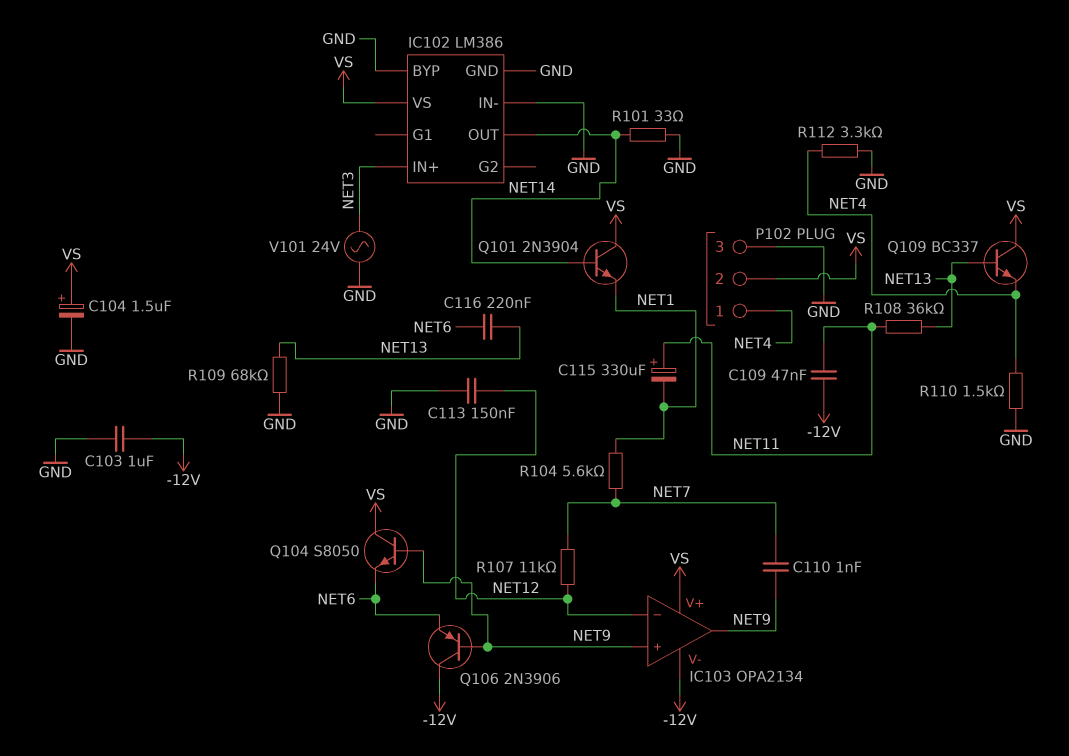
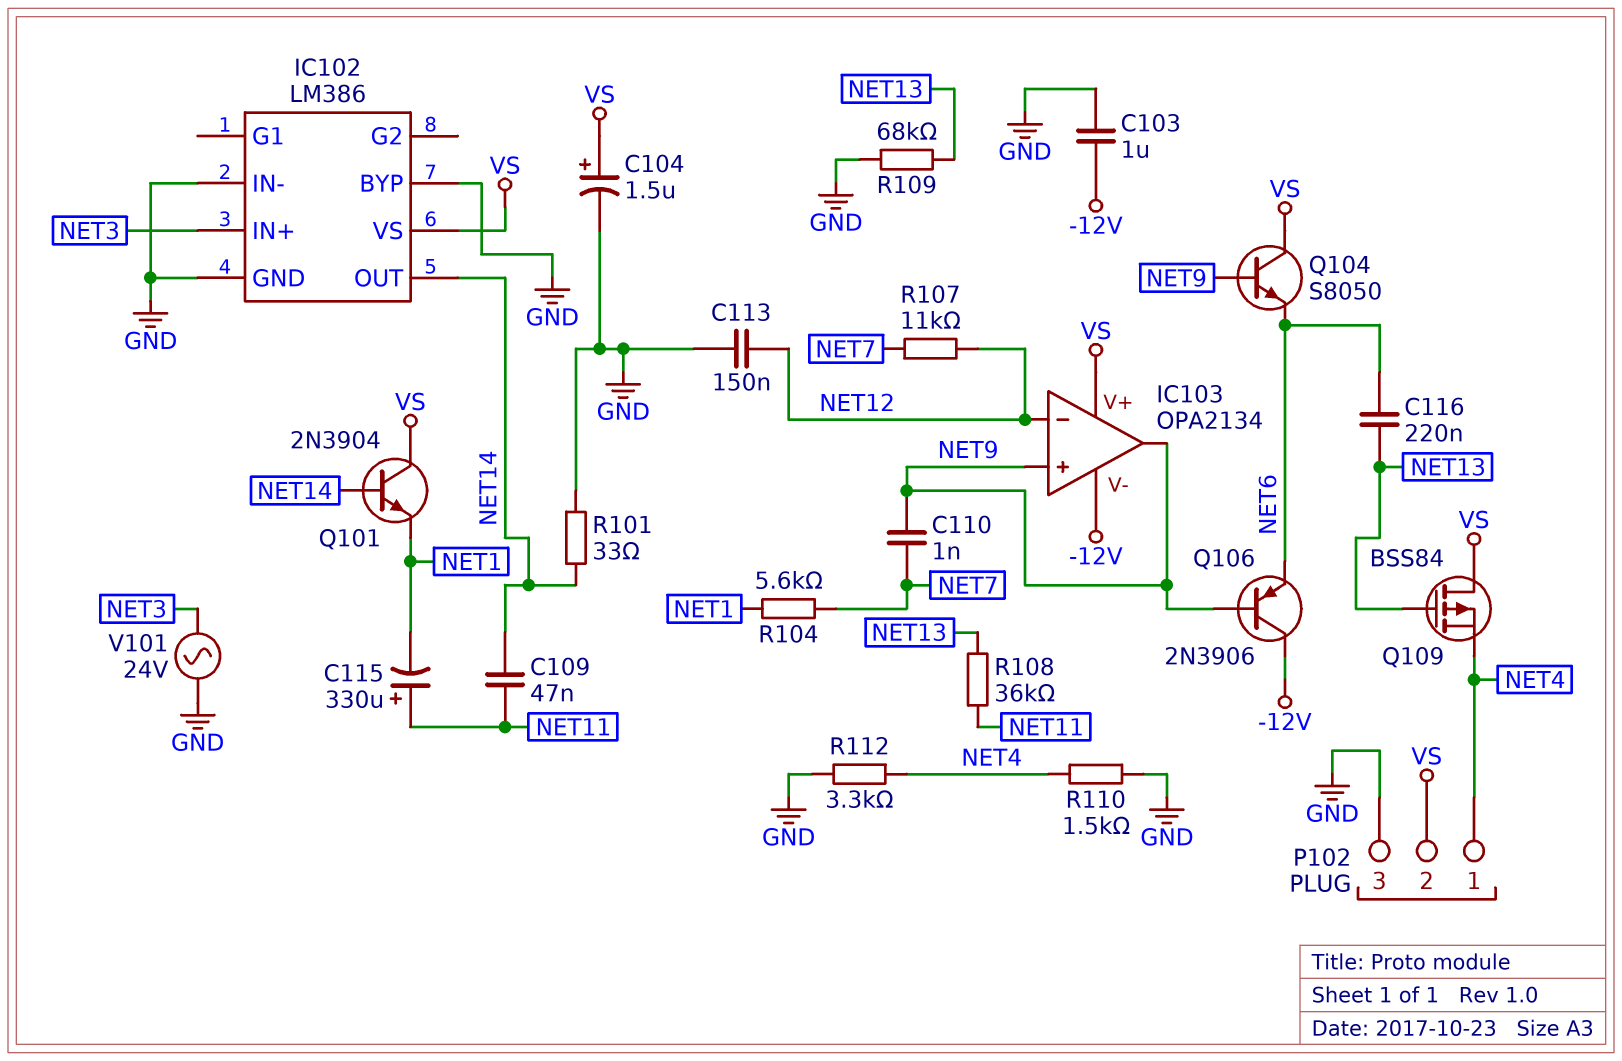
C109: 47nF (-12V, NET11) -> 47nF (NET11, NET14)
Q109: NPN BC337 (B NET13, C VS, E NET4) -> PMOS BSS84 (G NET13, D VS, S NET4)

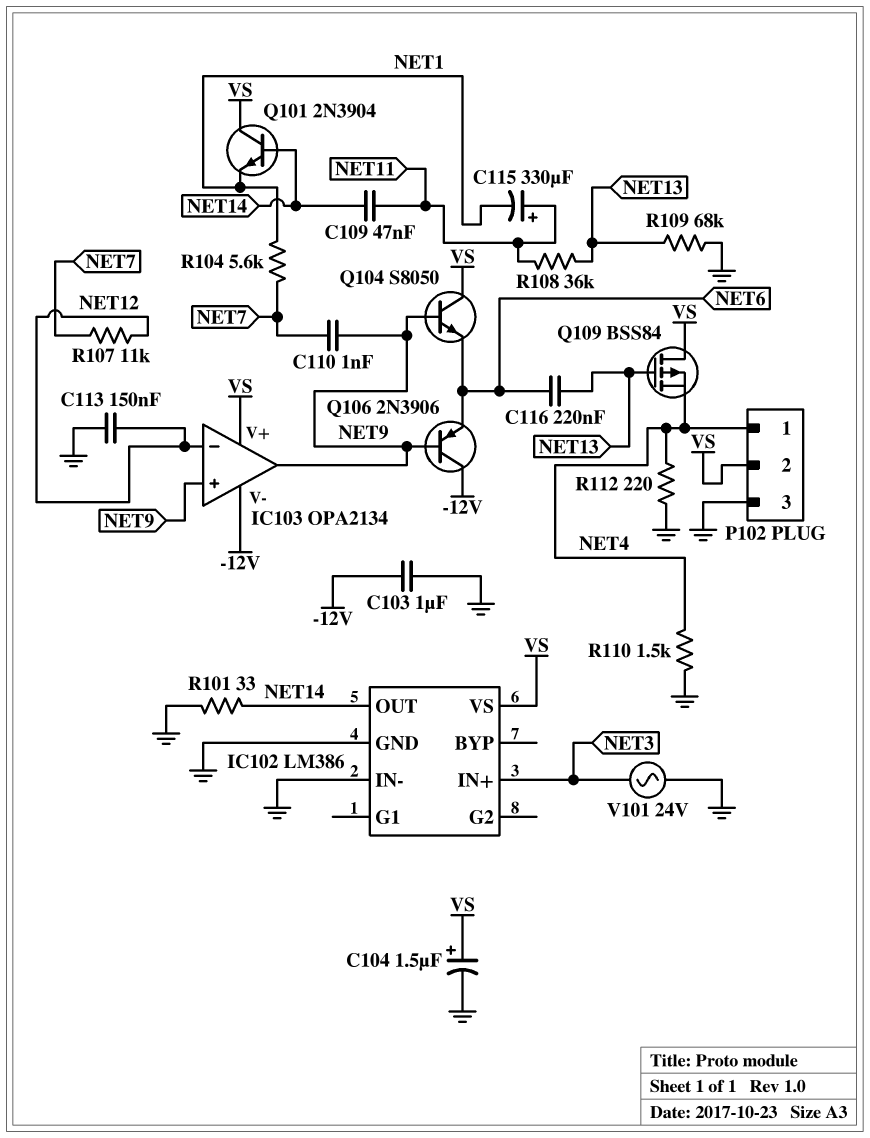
IC102 pin BYP: GND -> none
R112: 3.3k (GND, NET4) -> 220 (GND, NET4)

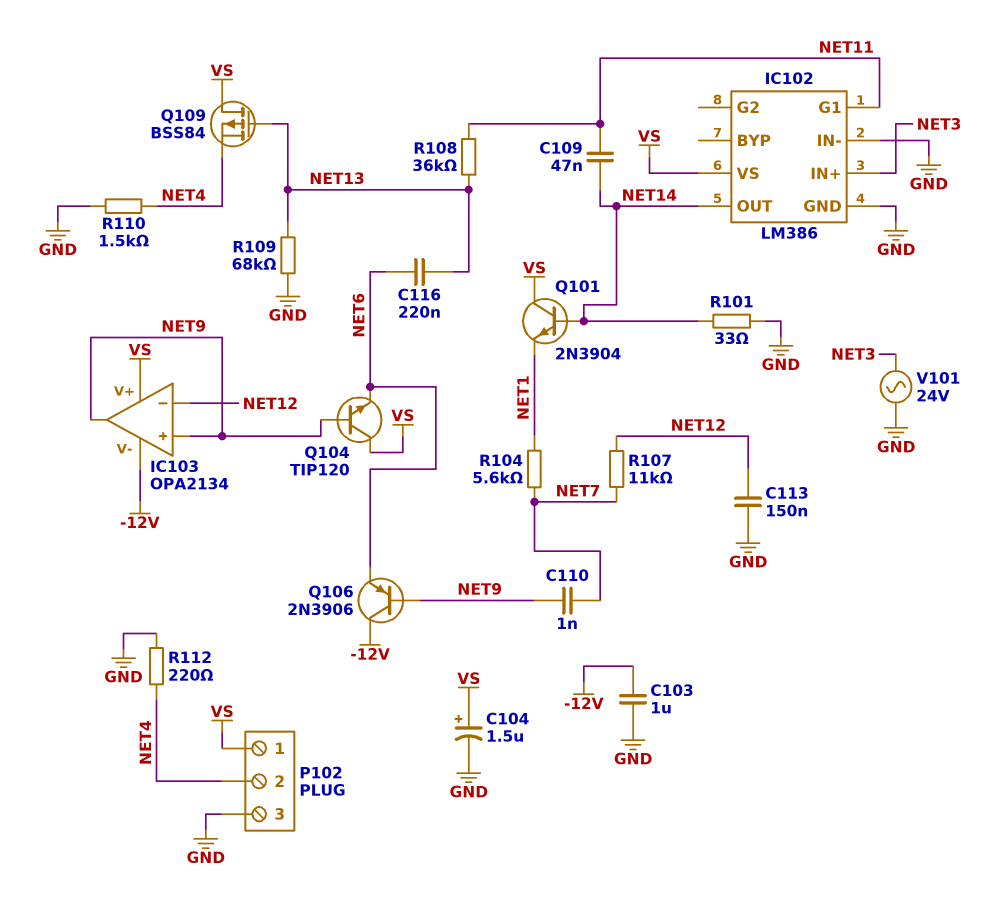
C115: 330uF (plus NET11, minus NET1) -> none
IC102 pin G1: none -> NET11
P102 pin 1: NET4 -> VS
P102 pin 2: VS -> NET4
Q104: NPN S8050 (B NET9, C VS, E NET6) -> NPN TIP120 (B NET9, C VS, E NET6)

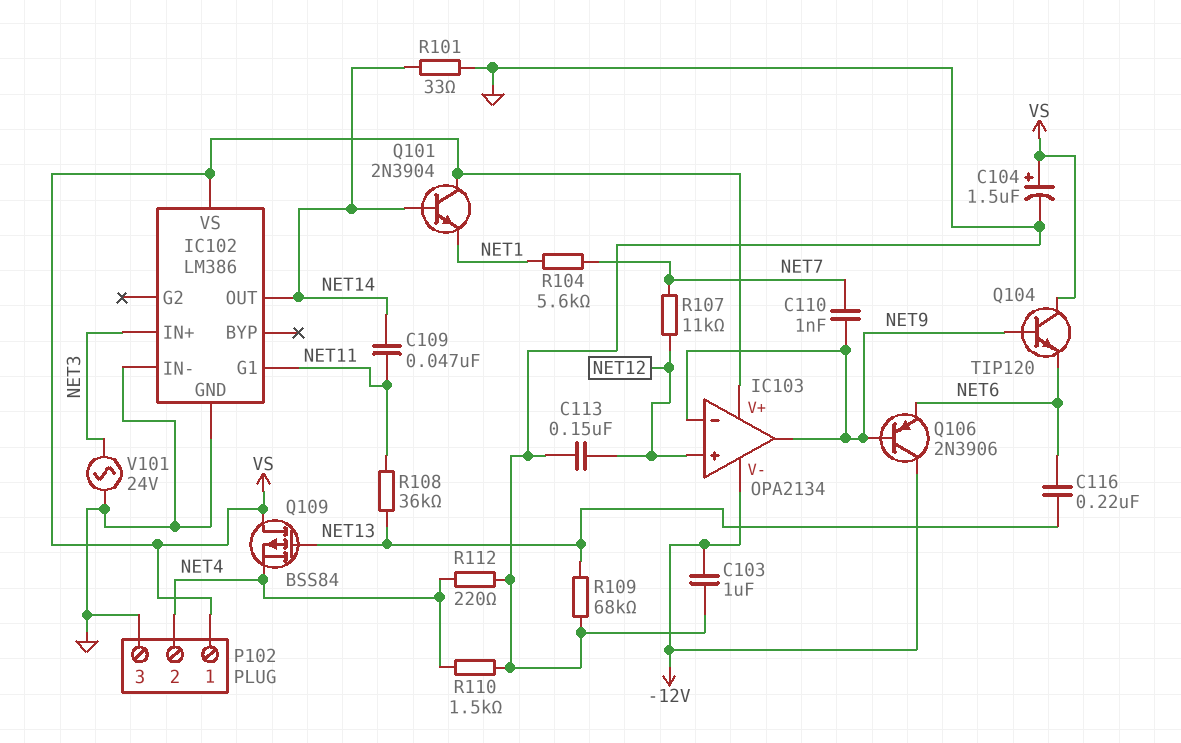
IC103 pin in+: NET9 -> NET12
IC103 pin in-: NET12 -> NET9

